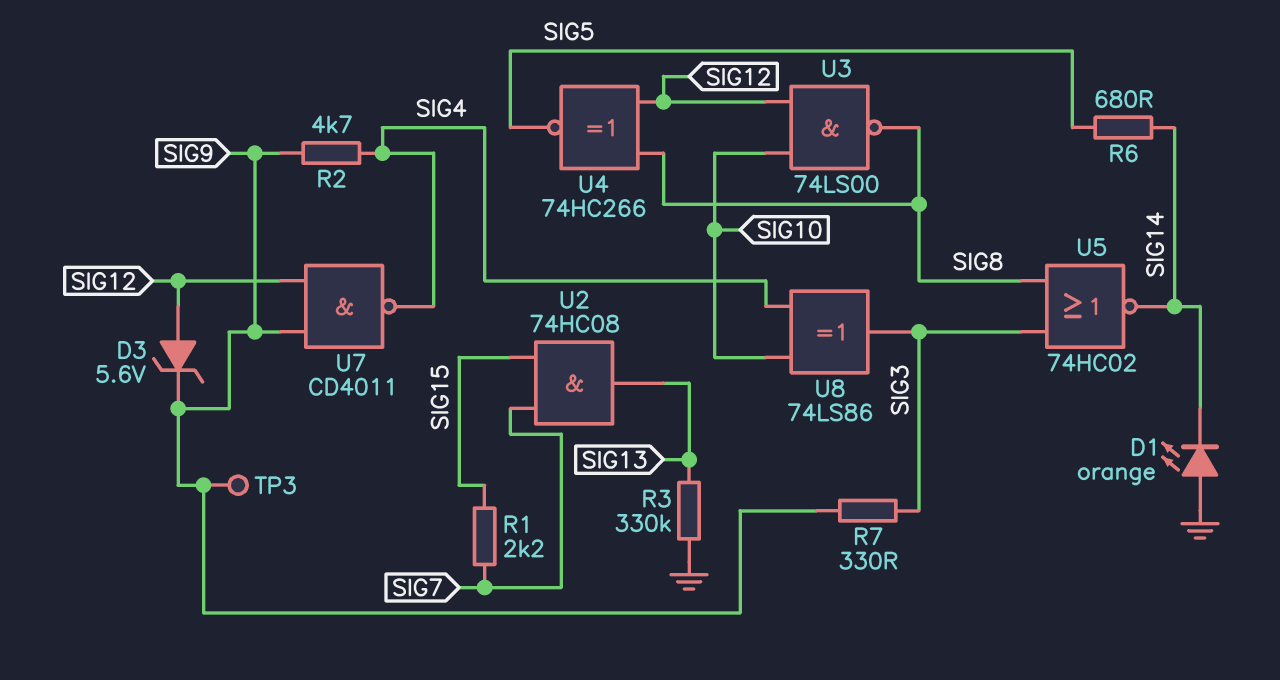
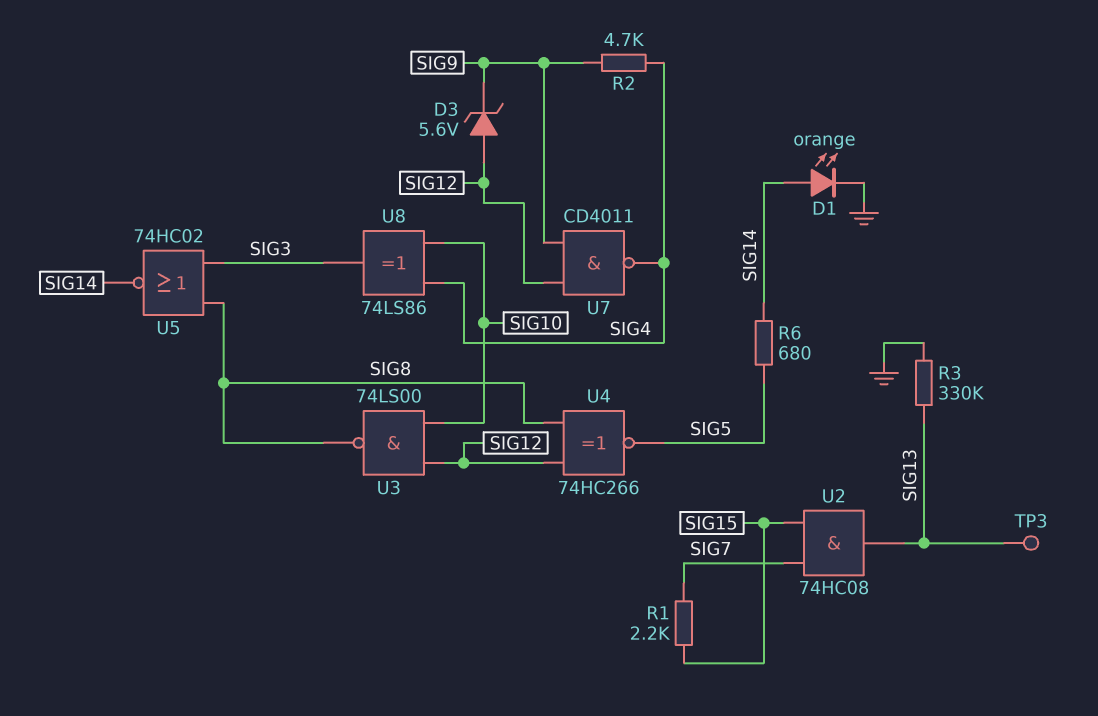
D1: LED orange (A GND, K SIG14) -> LED orange (A SIG14, K GND)
R7: 330 (SIG3, SIG9) -> none
TP3: test point (SIG9) -> test point (SIG13)

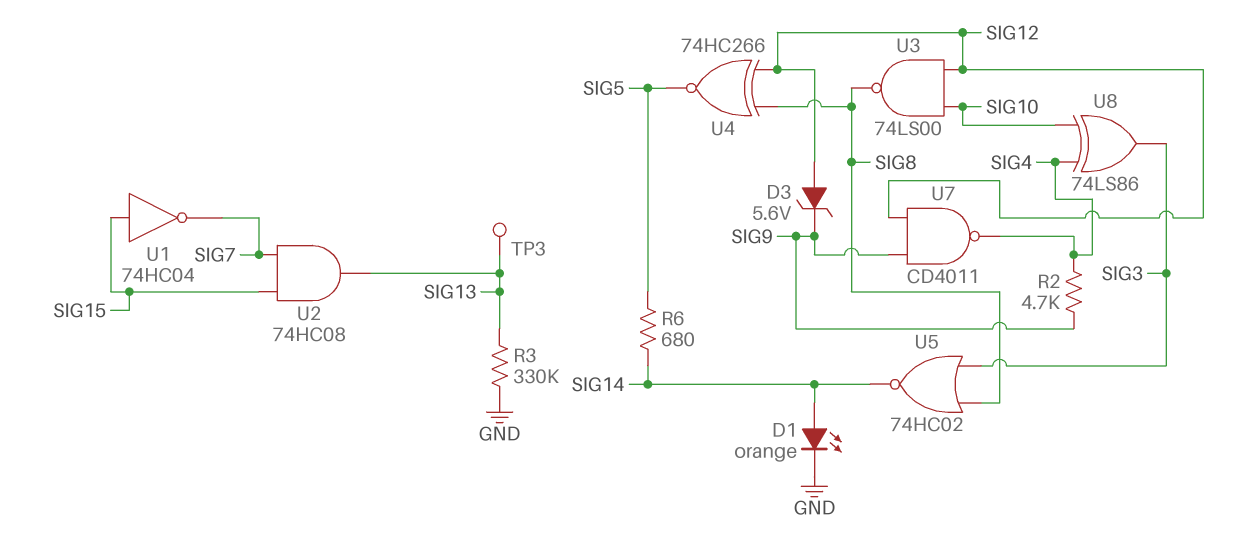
R1: 2.2k (SIG7, SIG15) -> none
U1: none -> NOT 74HC04 (in SIG15, out SIG7)

